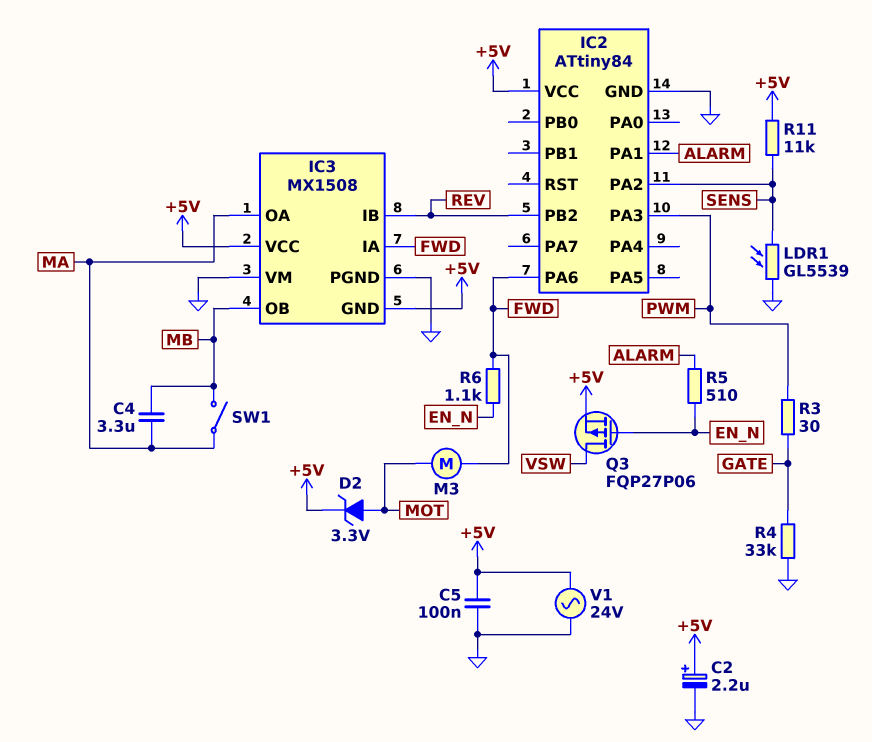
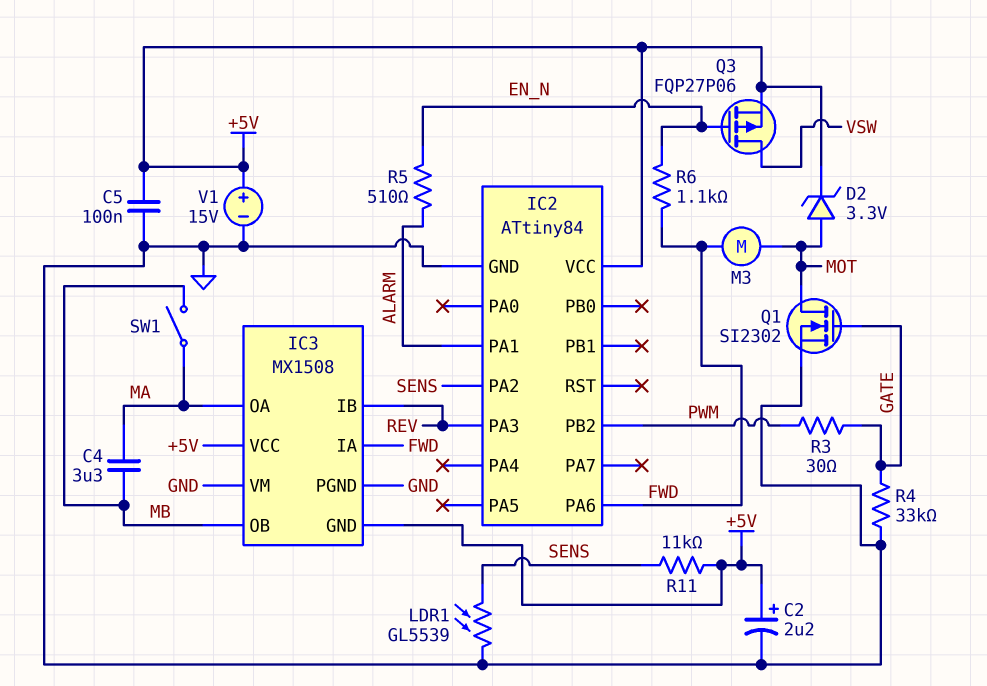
IC2 pin PA3: PWM -> REV
IC2 pin PB2: REV -> PWM
Q1: none -> NMOS SI2302 (G GATE, D MOT, S GND)
V1: AC 24V (+5V, GND) -> 15V (plus +5V, minus GND)

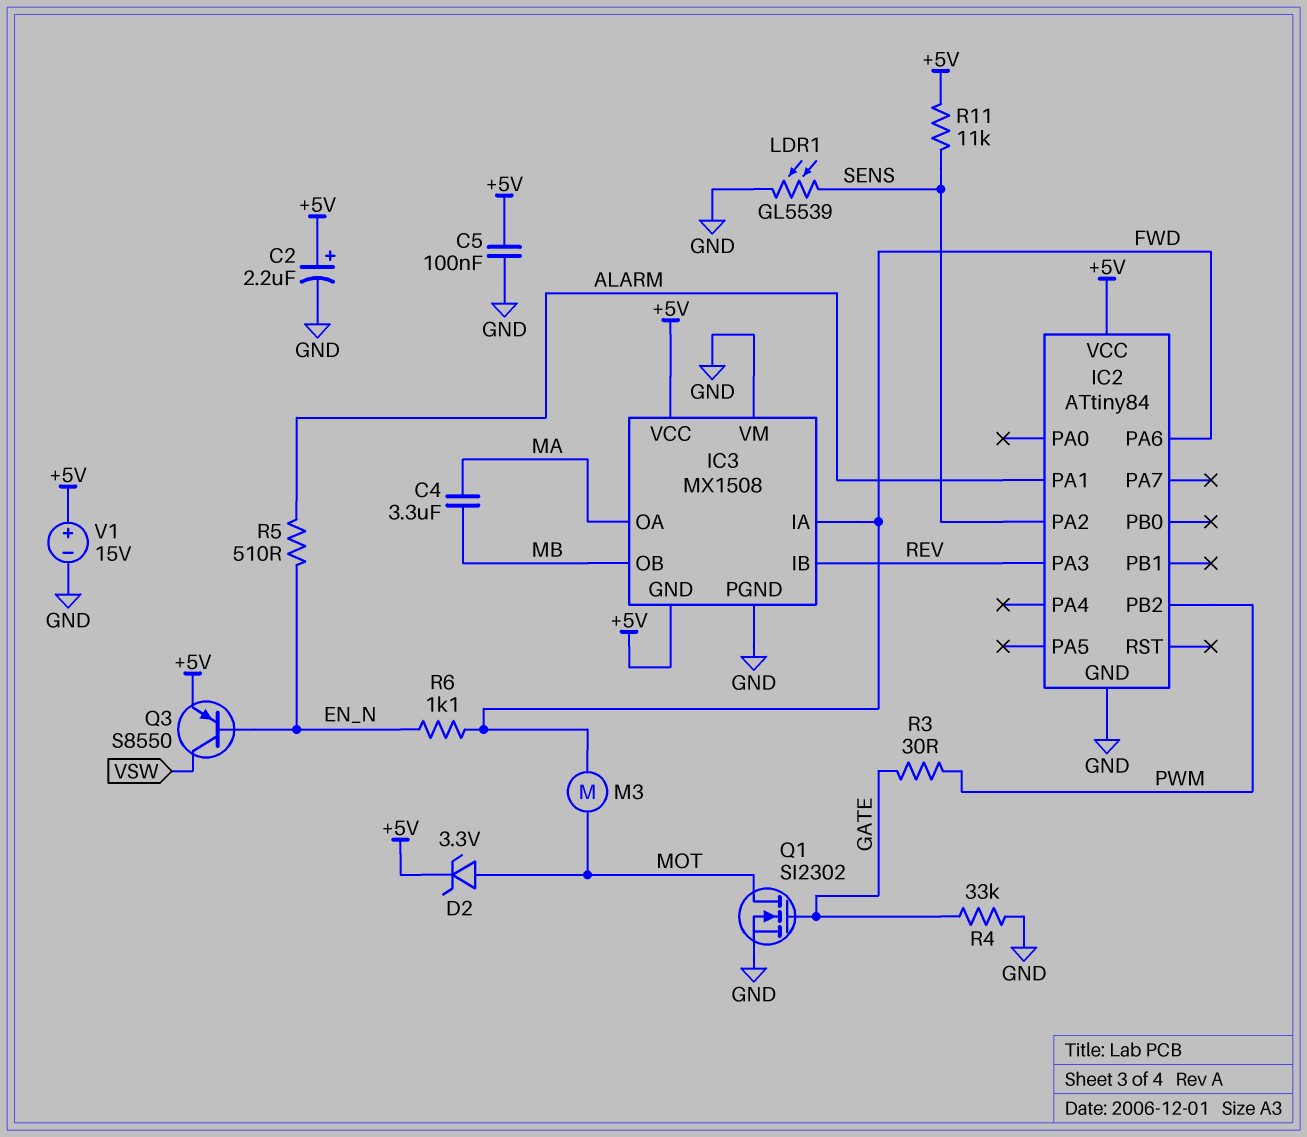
Q3: PMOS FQP27P06 (G EN_N, D VSW, S +5V) -> PNP S8550 (B EN_N, C VSW, E +5V)
SW1: switch (MA, MB) -> none

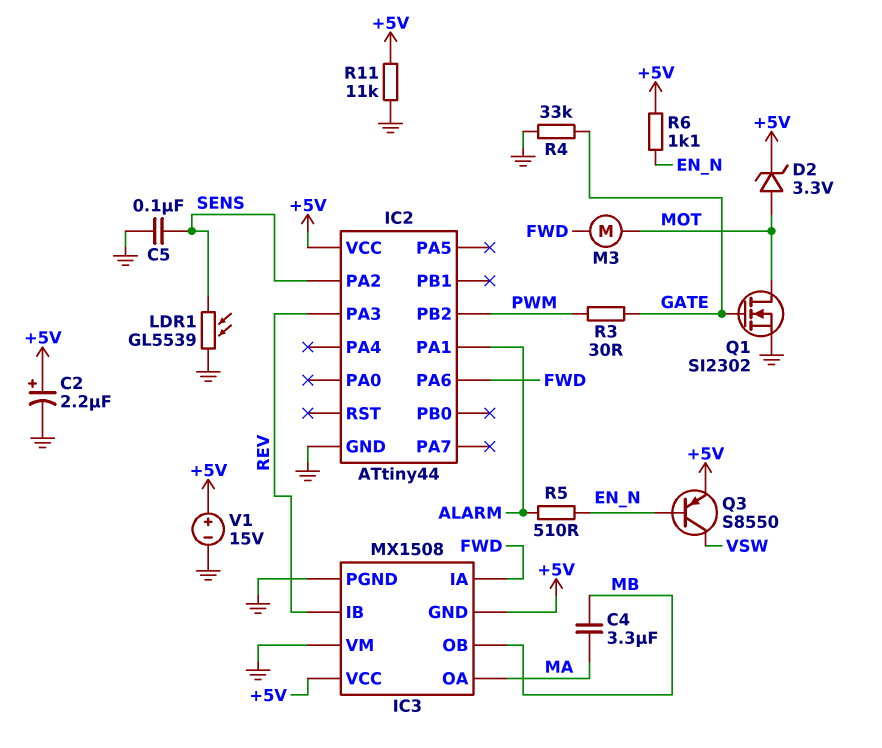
C5: 100nF (+5V, GND) -> 100nF (GND, SENS)
IC2: ATtiny84 -> ATtiny44
R6: 1.1k (EN_N, FWD) -> 1.1k (+5V, EN_N)
R11: 11k (+5V, SENS) -> 11k (+5V, GND)

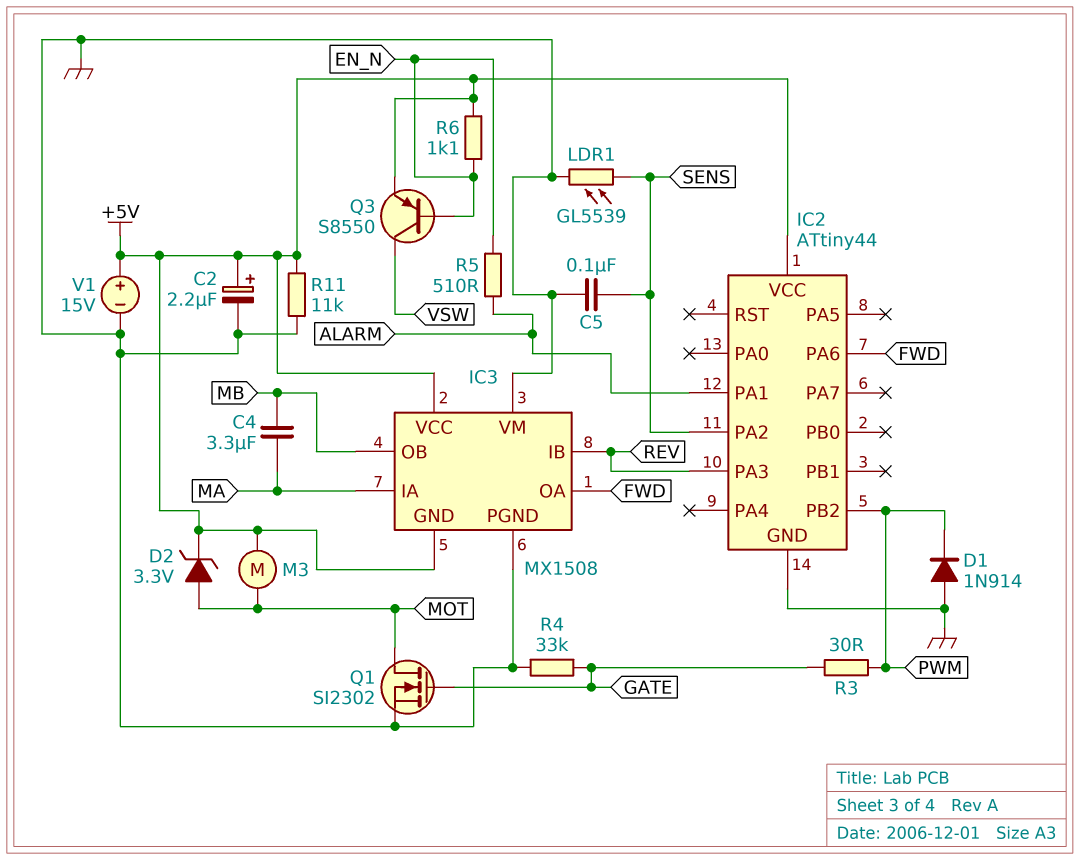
D1: none -> diode 1N914 (A GND, K PWM)
IC3 pin IA: FWD -> MA
IC3 pin OA: MA -> FWD
M3: motor (FWD, MOT) -> motor (+5V, MOT)

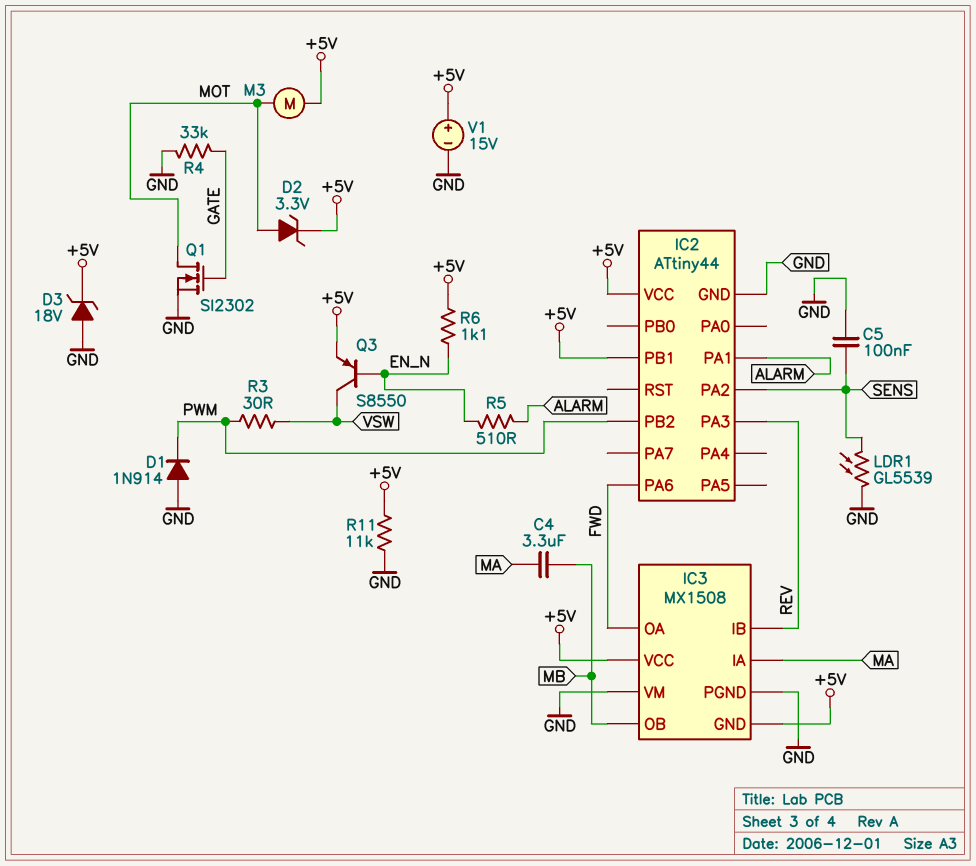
C2: 2.2uF (plus +5V, minus GND) -> none
D3: none -> zener 18V (A GND, K +5V)
IC2 pin PB1: none -> +5V
R3: 30 (GATE, PWM) -> 30 (PWM, VSW)

